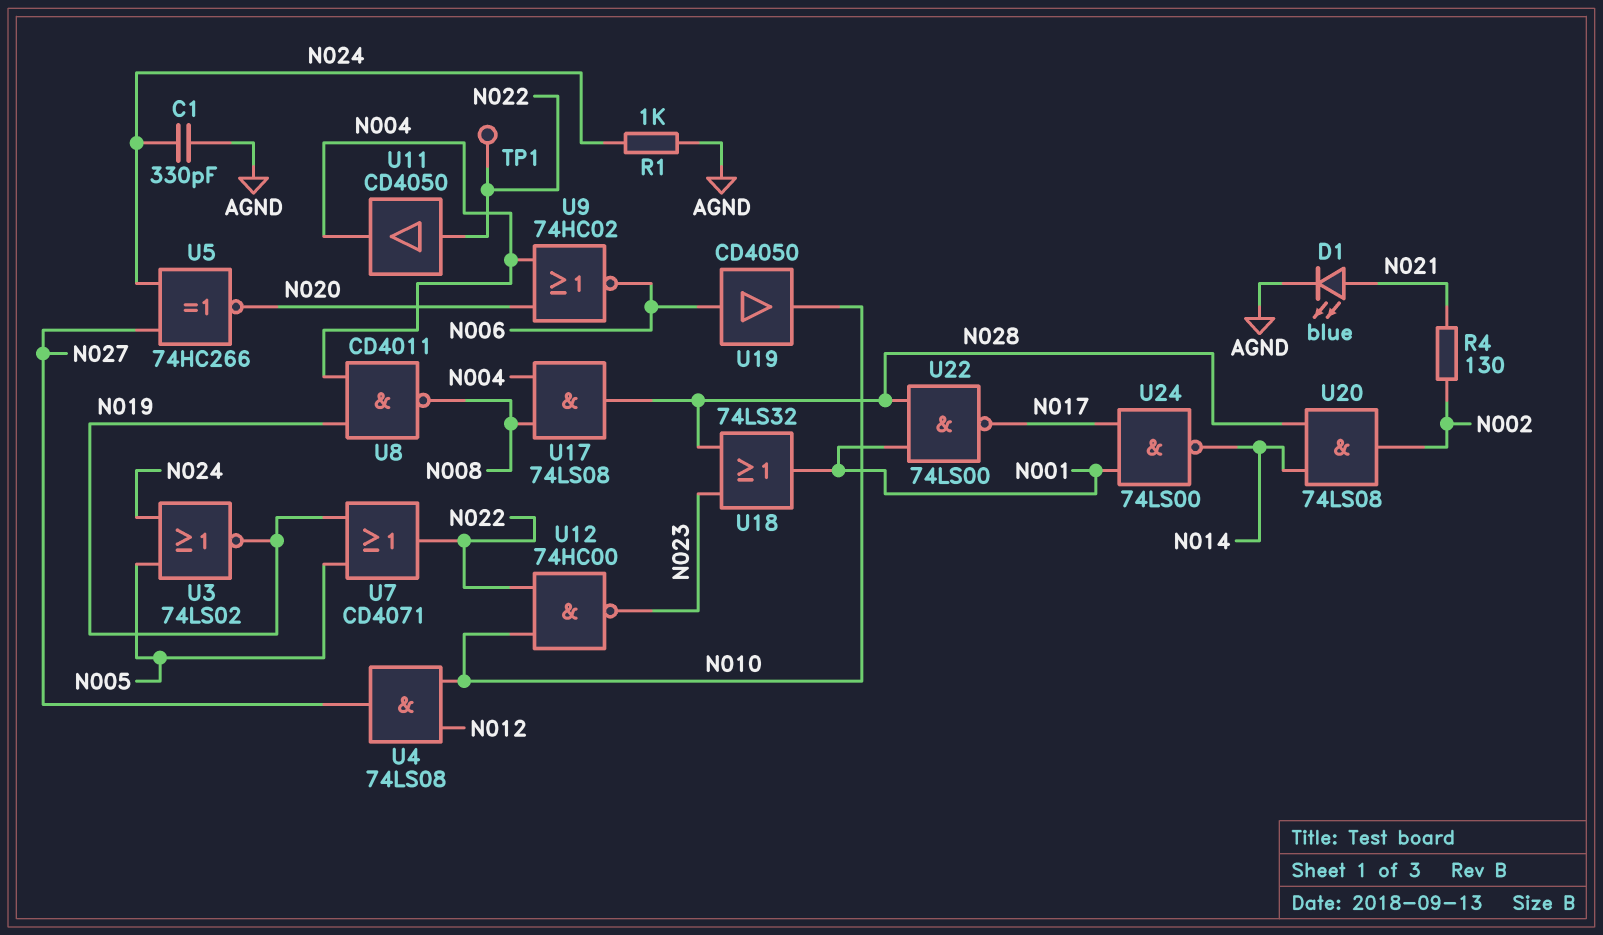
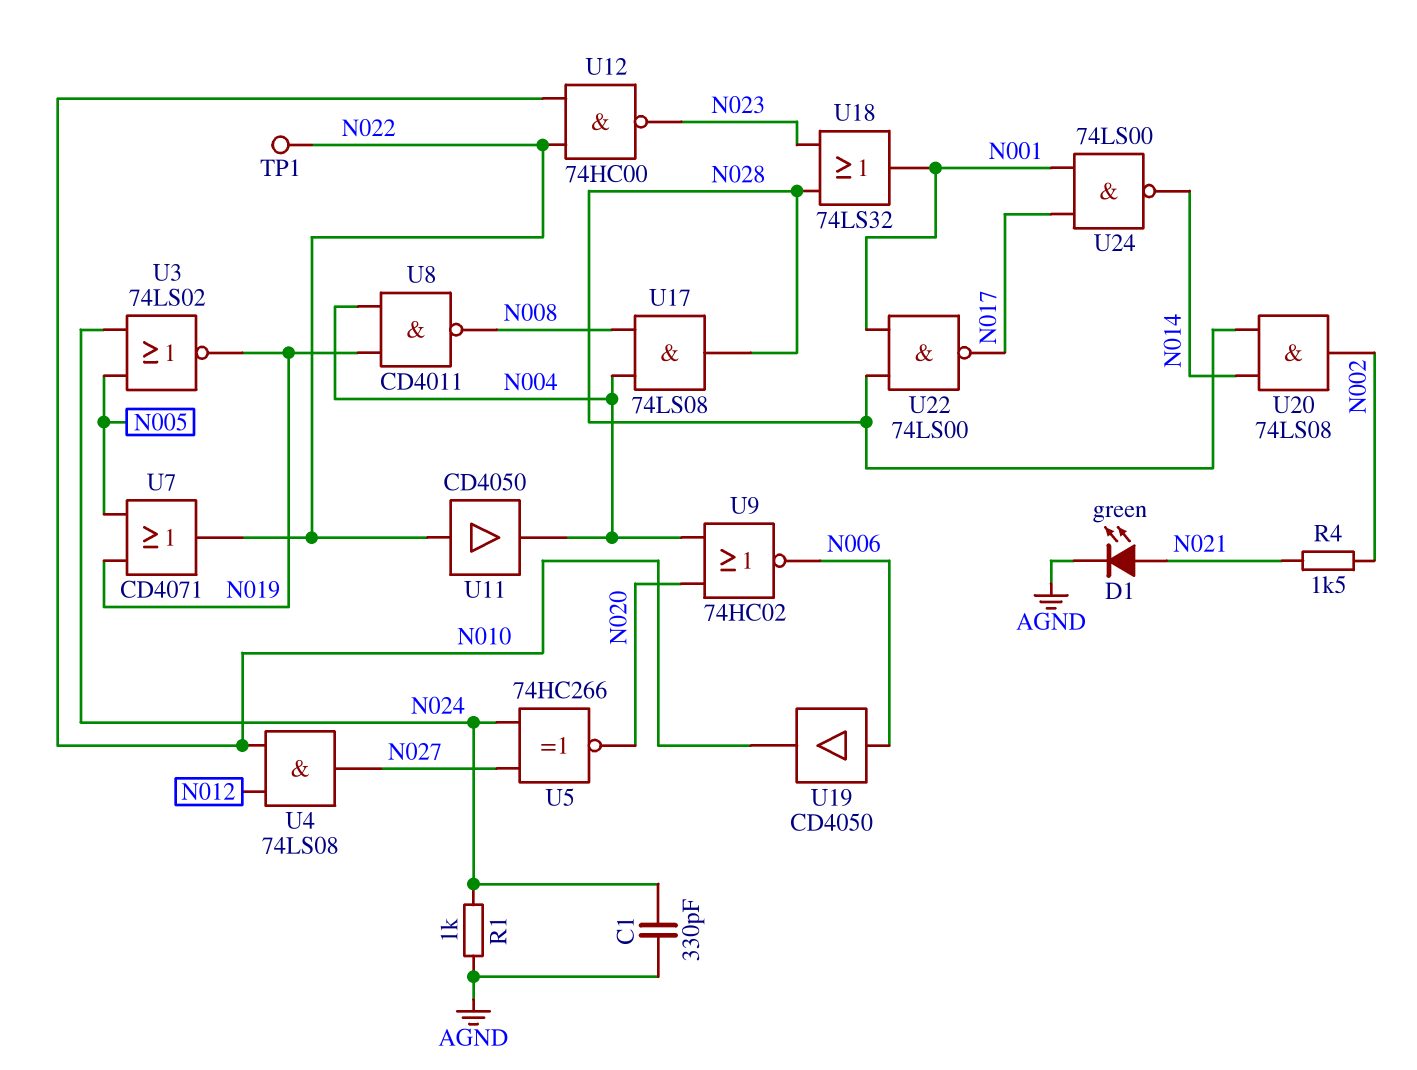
D1: LED blue (A N021, K AGND) -> LED green (A N021, K AGND)
R4: 130 (N002, N021) -> 1.5k (N002, N021)

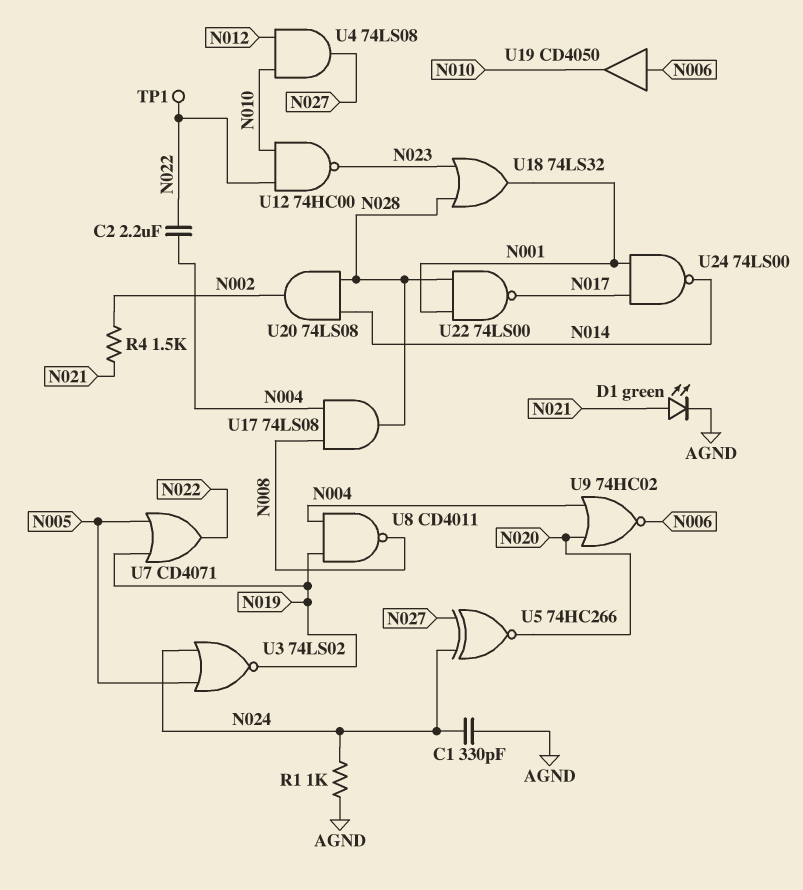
C2: none -> 2.2uF (N004, N022)
U11: buffer CD4050 (in N022, out N004) -> none

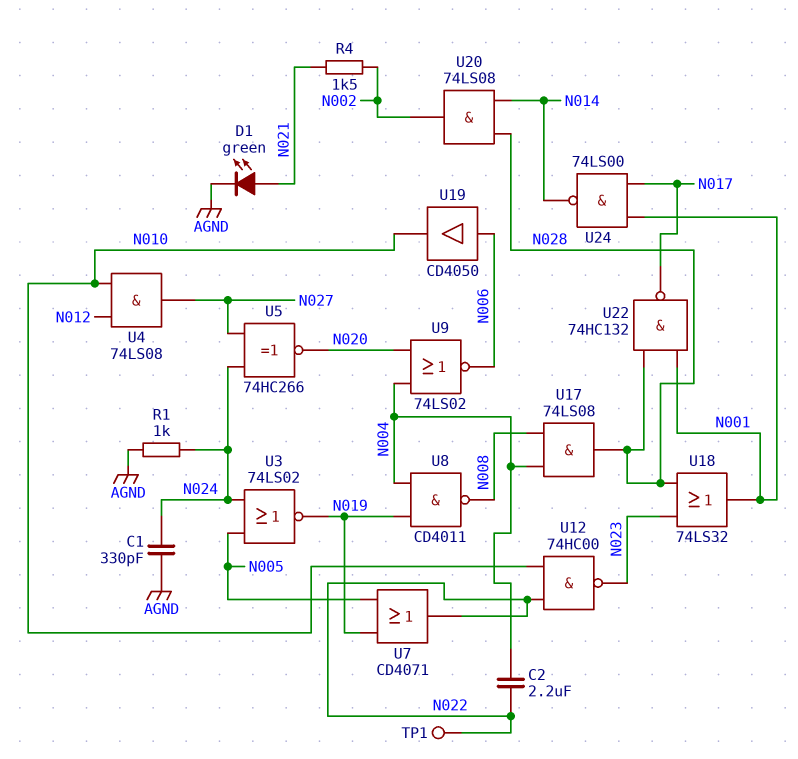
U9: NOR 74HC02 (in N004, in N020, out N006) -> NOR 74LS02 (in N004, in N020, out N006)
U22: NAND 74LS00 (in N001, in N028, out N017) -> NAND 74HC132 (in N001, in N028, out N017)

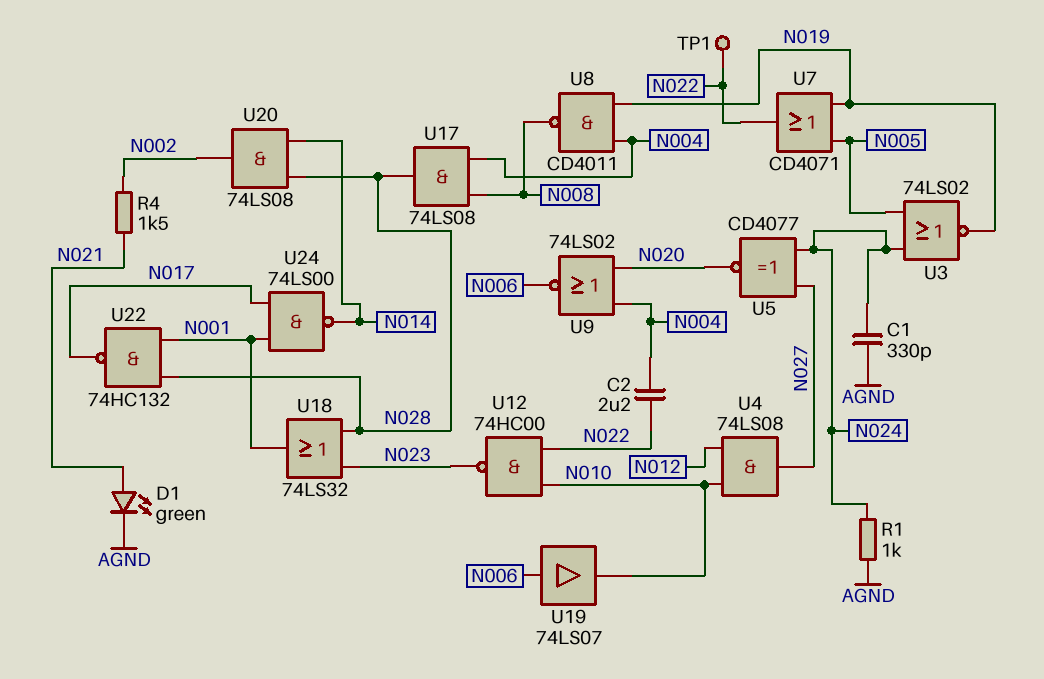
U5: XNOR 74HC266 (in N024, in N027, out N020) -> XNOR CD4077 (in N024, in N027, out N020)
U19: buffer CD4050 (in N006, out N010) -> buffer 74LS07 (in N006, out N010)

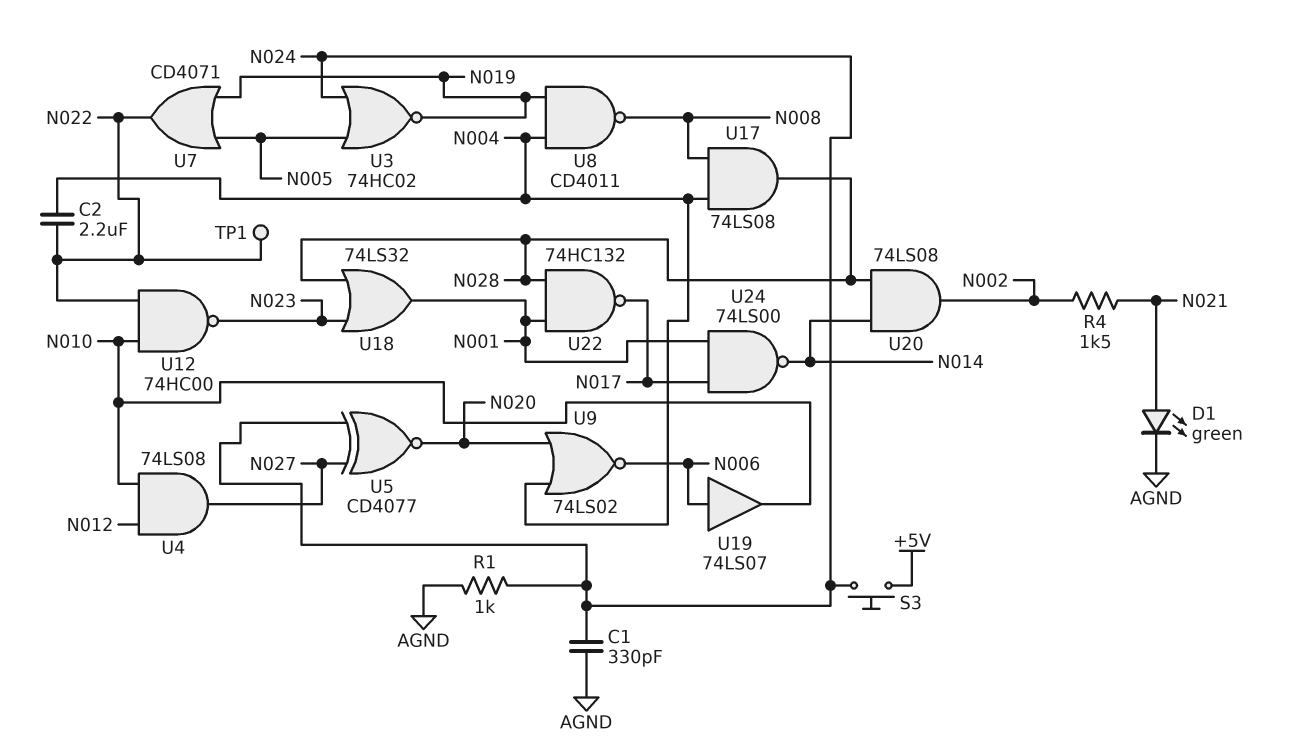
S3: none -> button (+5V, N024)
U3: NOR 74LS02 (in N005, in N024, out N019) -> NOR 74HC02 (in N005, in N024, out N019)

